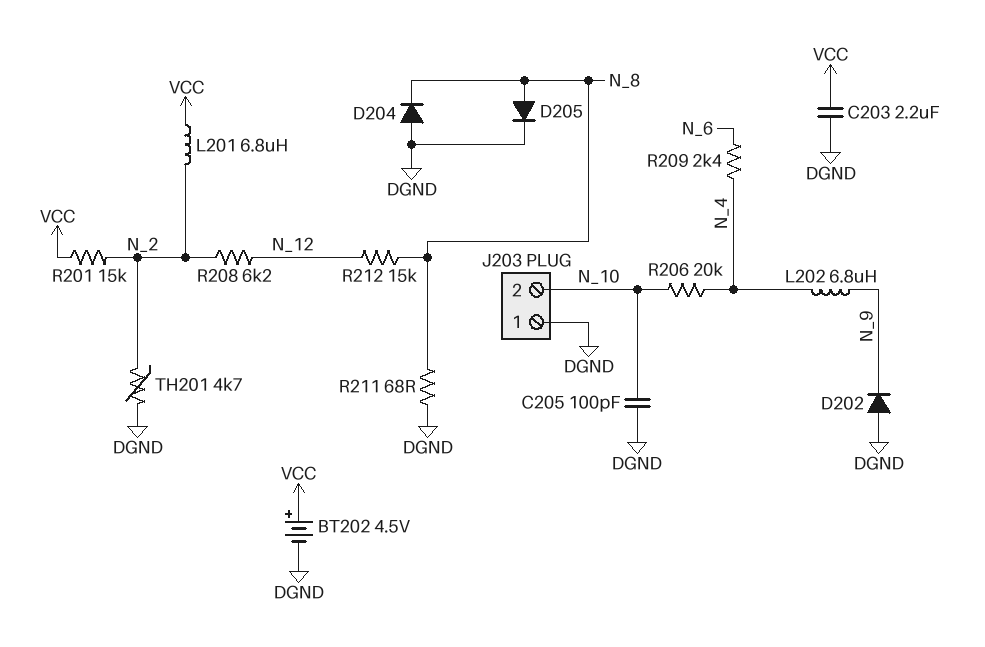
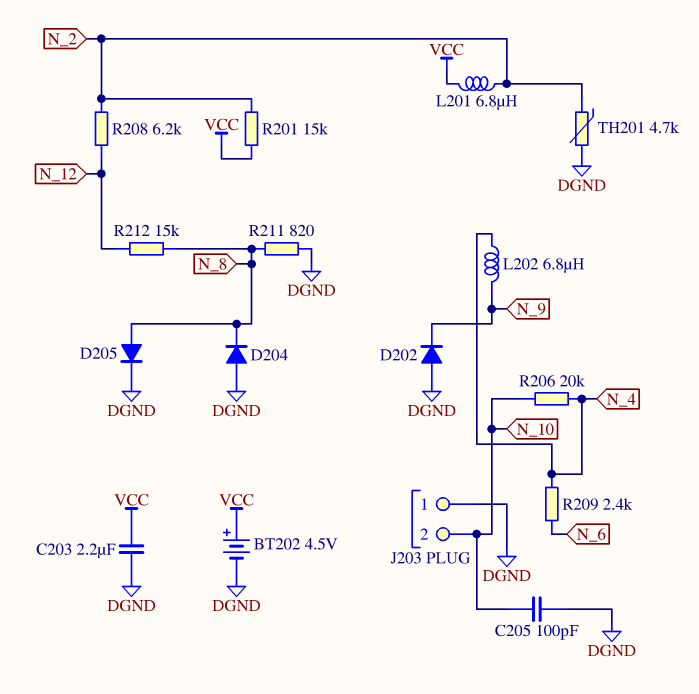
R211: 68 (DGND, N_8) -> 820 (DGND, N_8)

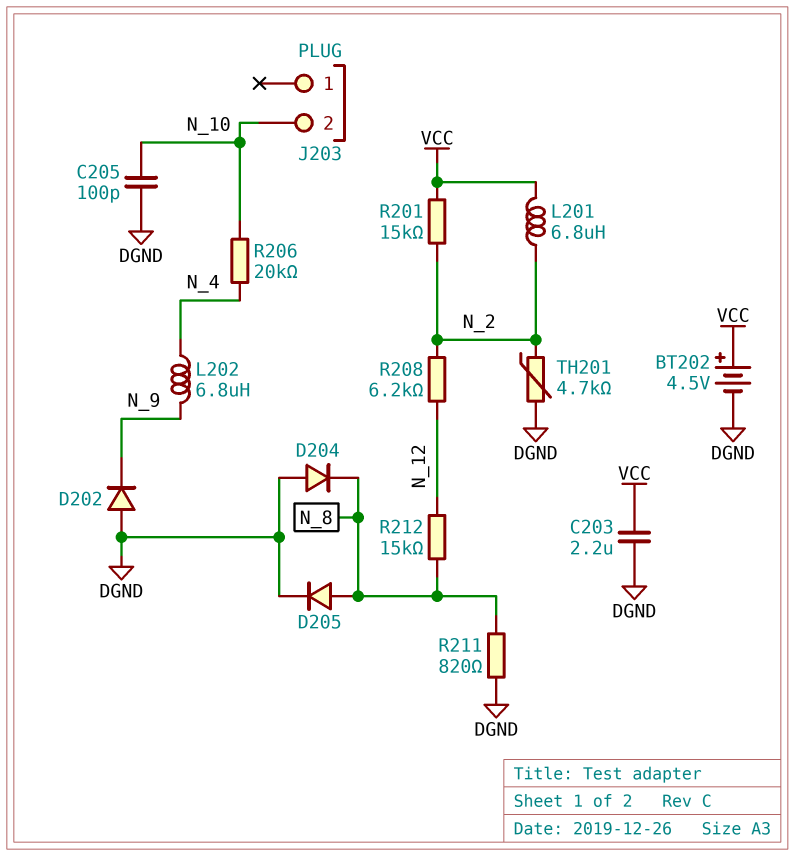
J203 pin 1: DGND -> none
R209: 2.4k (N_4, N_6) -> none

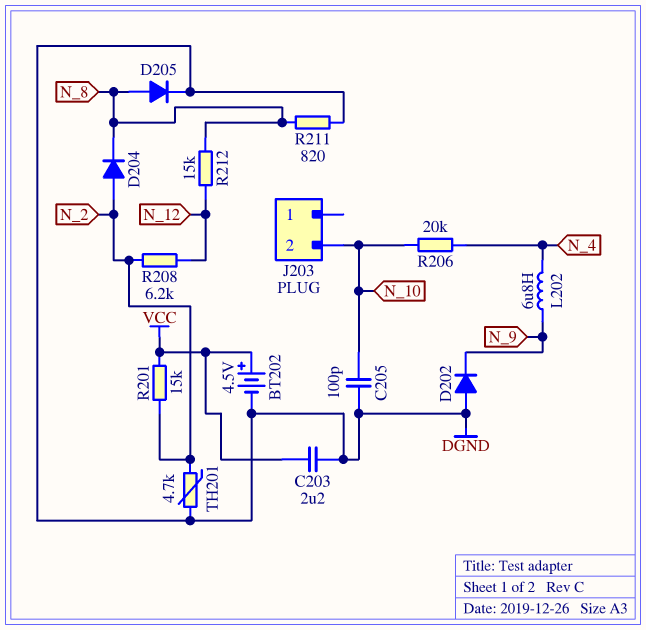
D204: diode (A DGND, K N_8) -> diode (A N_2, K N_8)
L201: 6.8uH (N_2, VCC) -> none

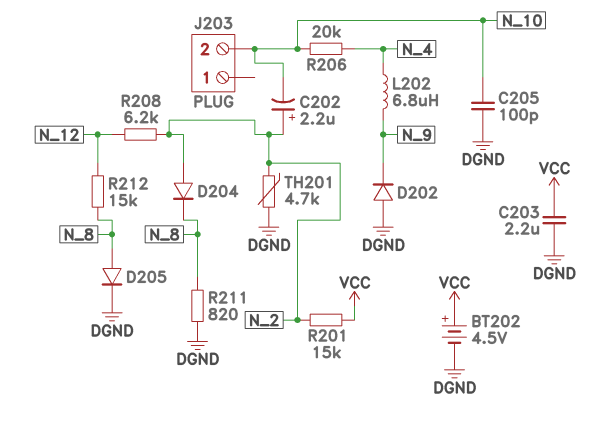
C202: none -> 2.2uF (plus N_2, minus N_10)

